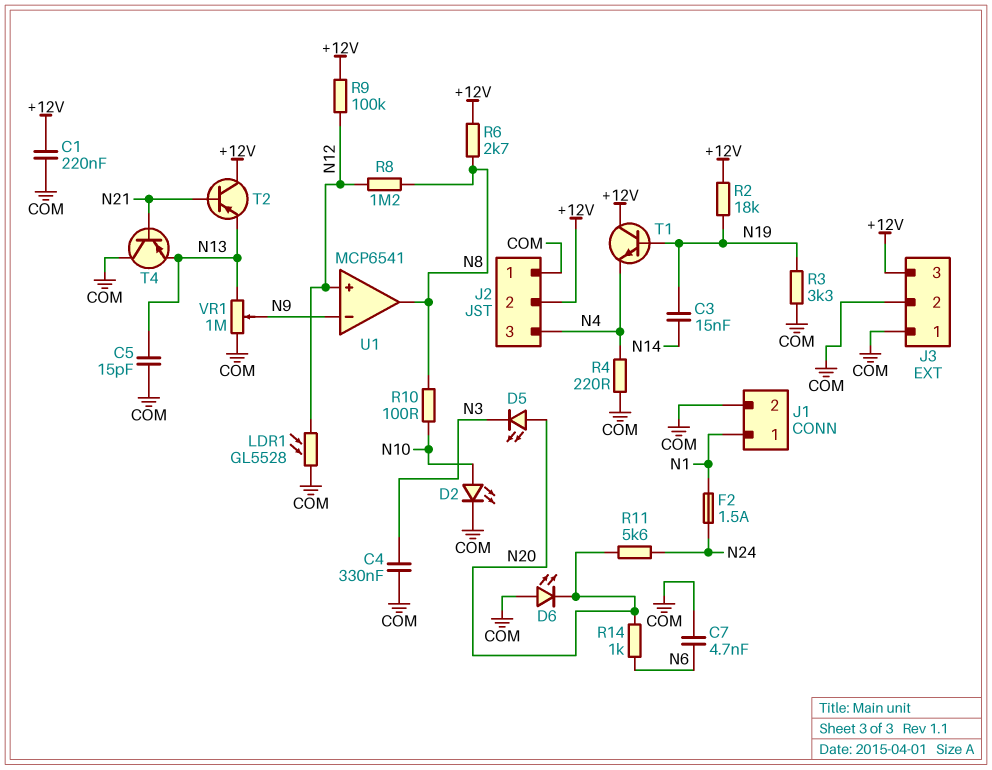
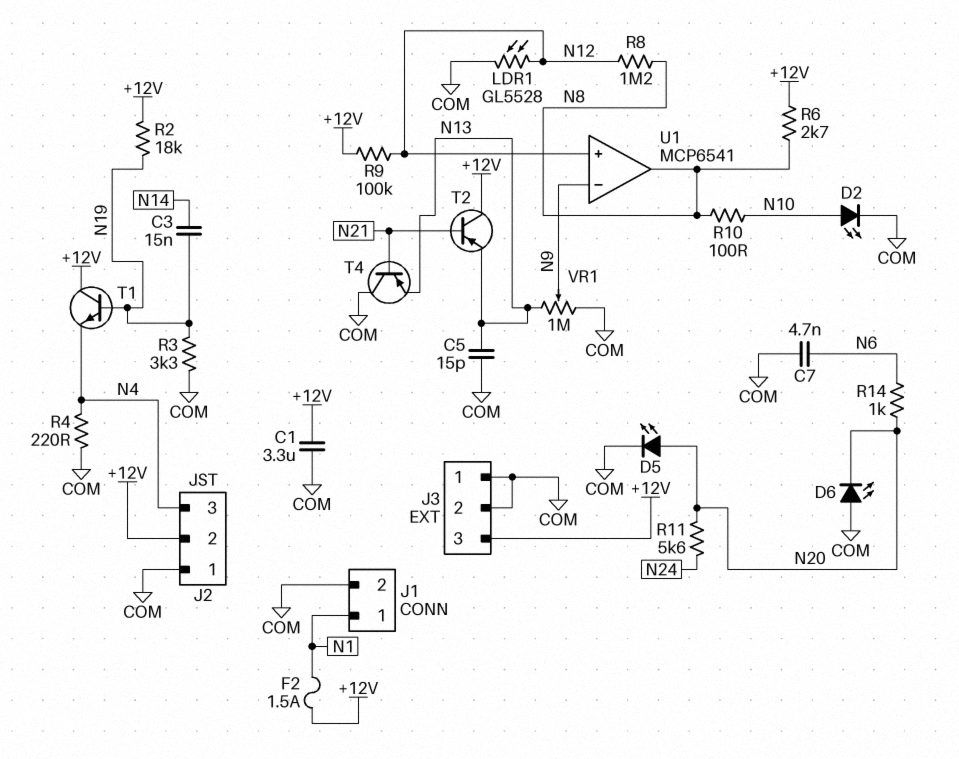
C1: 220nF (+12V, COM) -> 3.3uF (+12V, COM)
C4: 330nF (COM, N3) -> none
D5: LED (A N20, K N3) -> LED (A N20, K COM)
F2: 1.5A (N1, N24) -> 1.5A (+12V, N1)

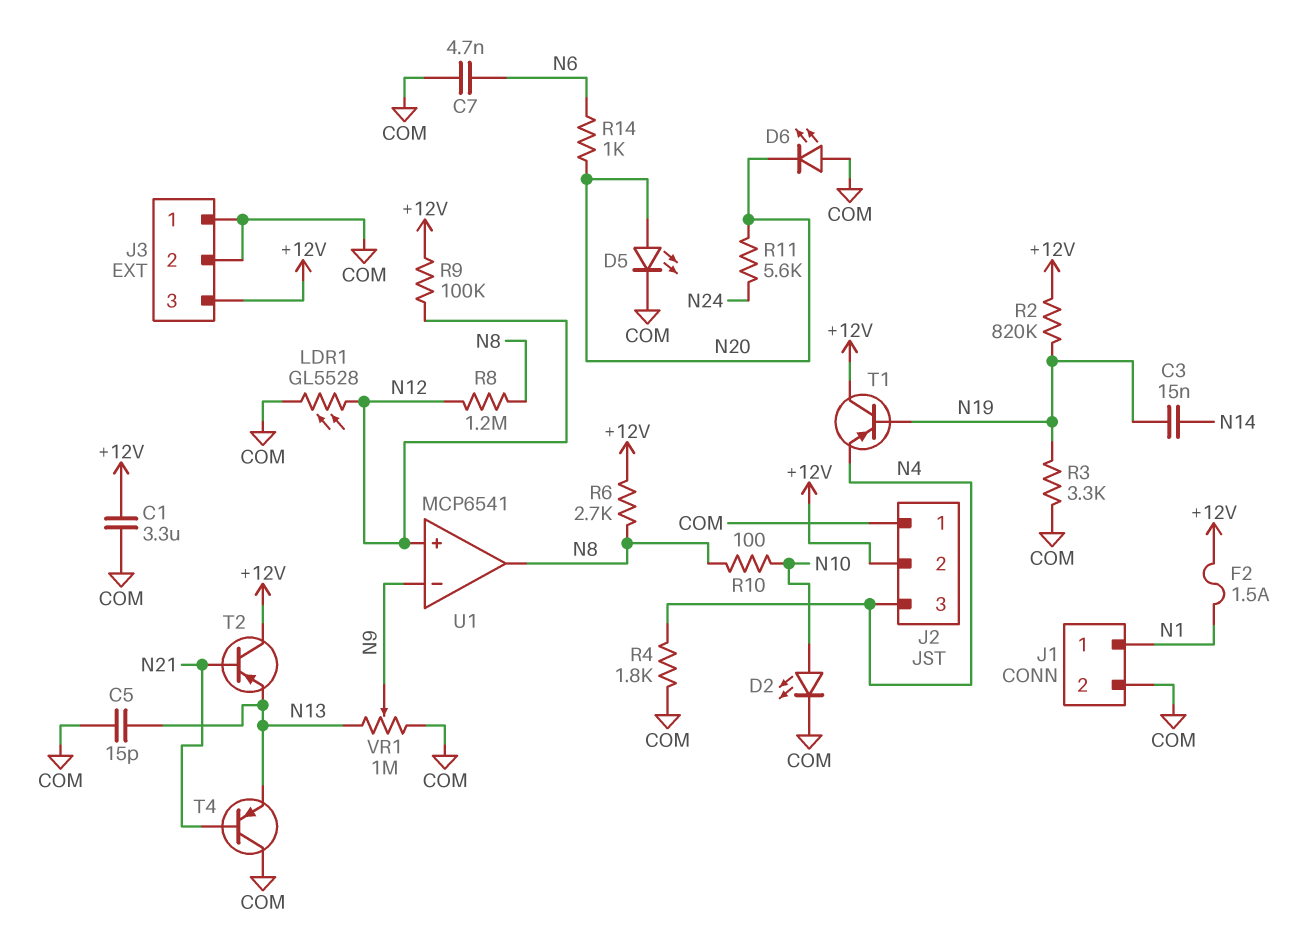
R2: 18k (+12V, N19) -> 820k (+12V, N19)
R4: 220 (COM, N4) -> 1.8k (COM, N4)
T1: NPN (B N19, C +12V, E N4) -> PNP (B N19, C +12V, E N4)

